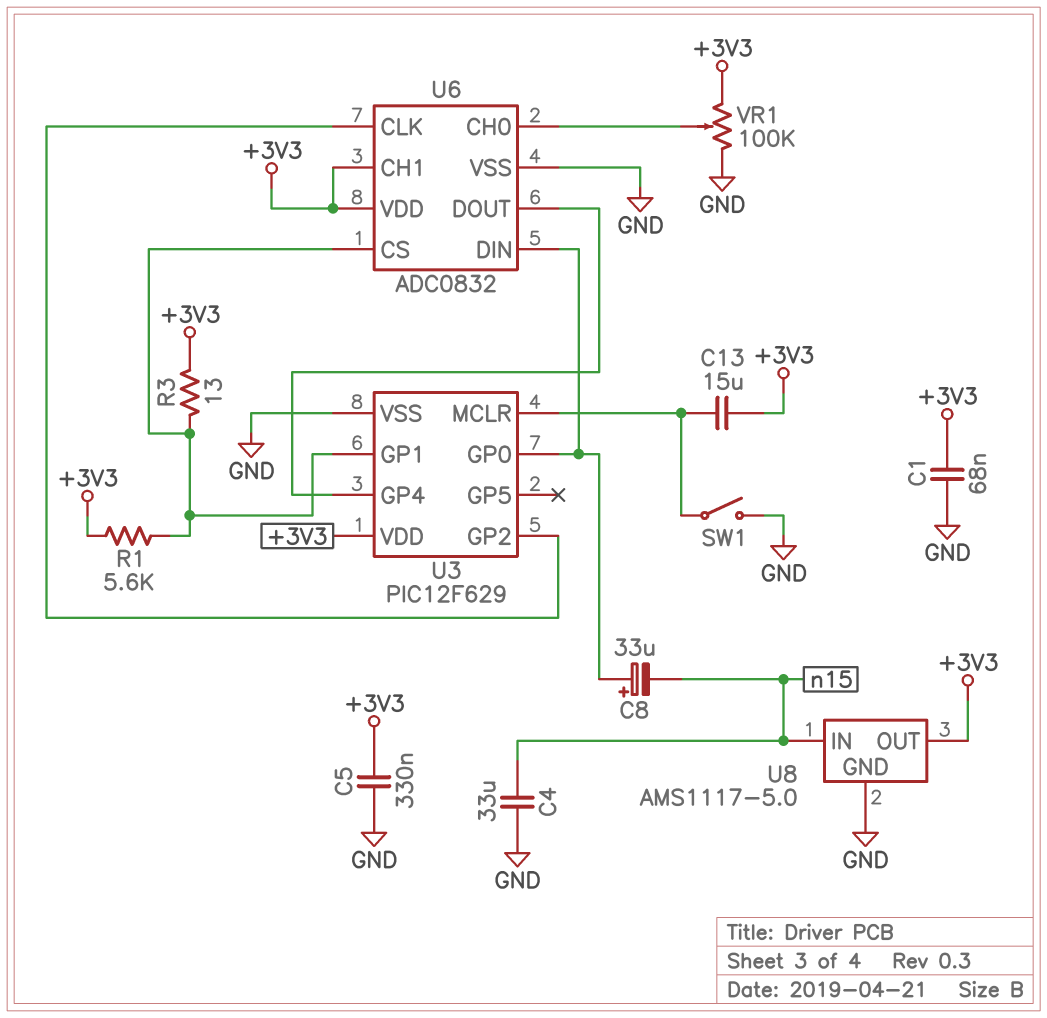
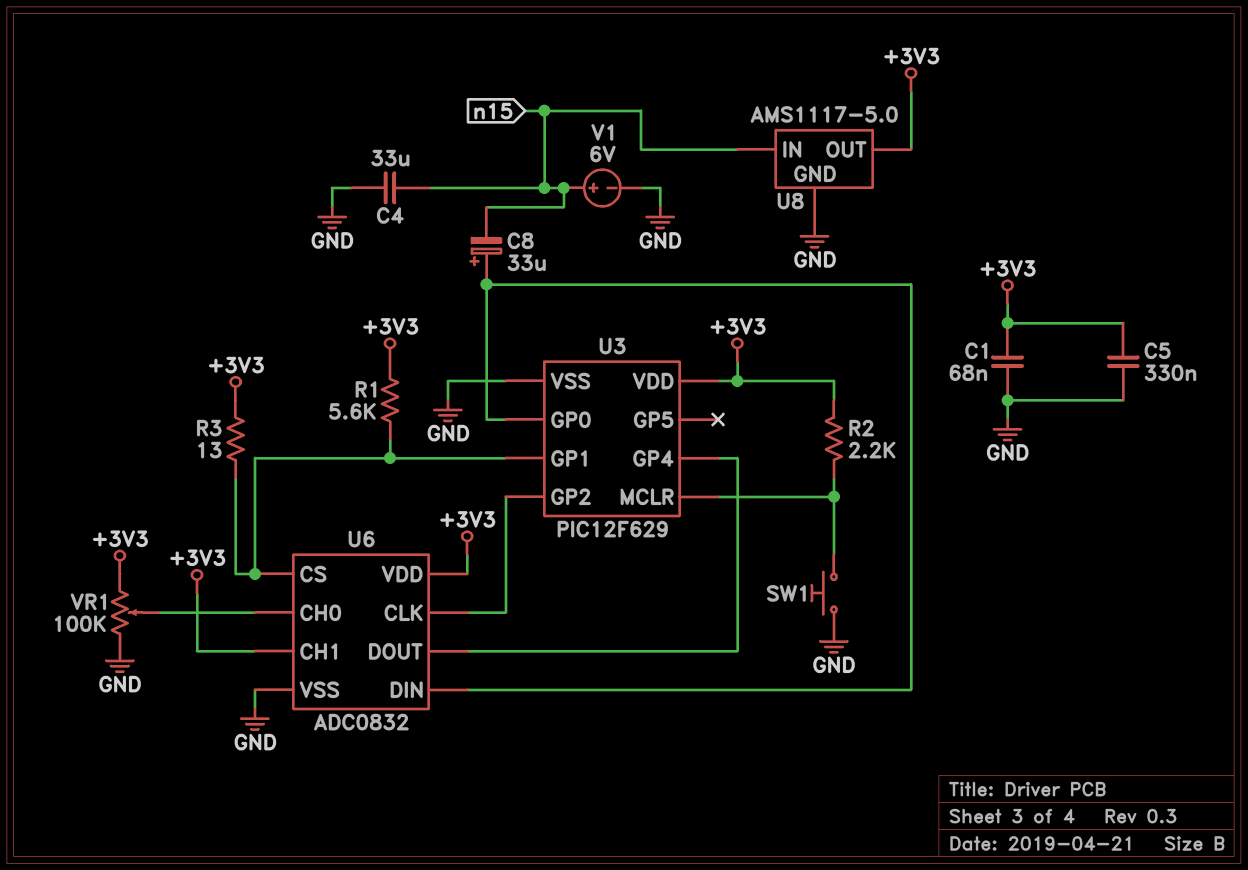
C13: 15uF (+3V3, U3/MCLR) -> none
R2: none -> 2.2k (+3V3, U3/MCLR)
SW1: switch (GND, U3/MCLR) -> button (GND, U3/MCLR)
V1: none -> 6V (plus n15, minus GND)

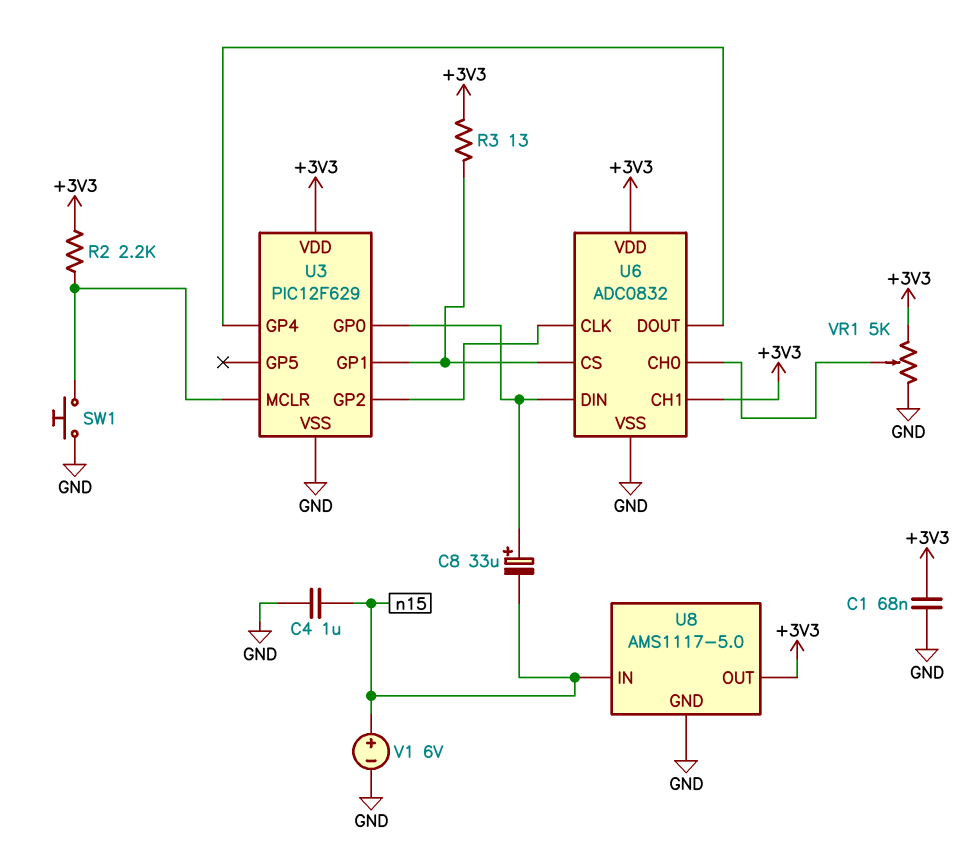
C4: 33uF (GND, n15) -> 1uF (GND, n15)
C5: 330nF (+3V3, GND) -> none
R1: 5.6k (+3V3, U3/GP1) -> none
VR1: 100k (+3V3, GND, wiper U6/CH0) -> 5k (+3V3, GND, wiper U6/CH0)

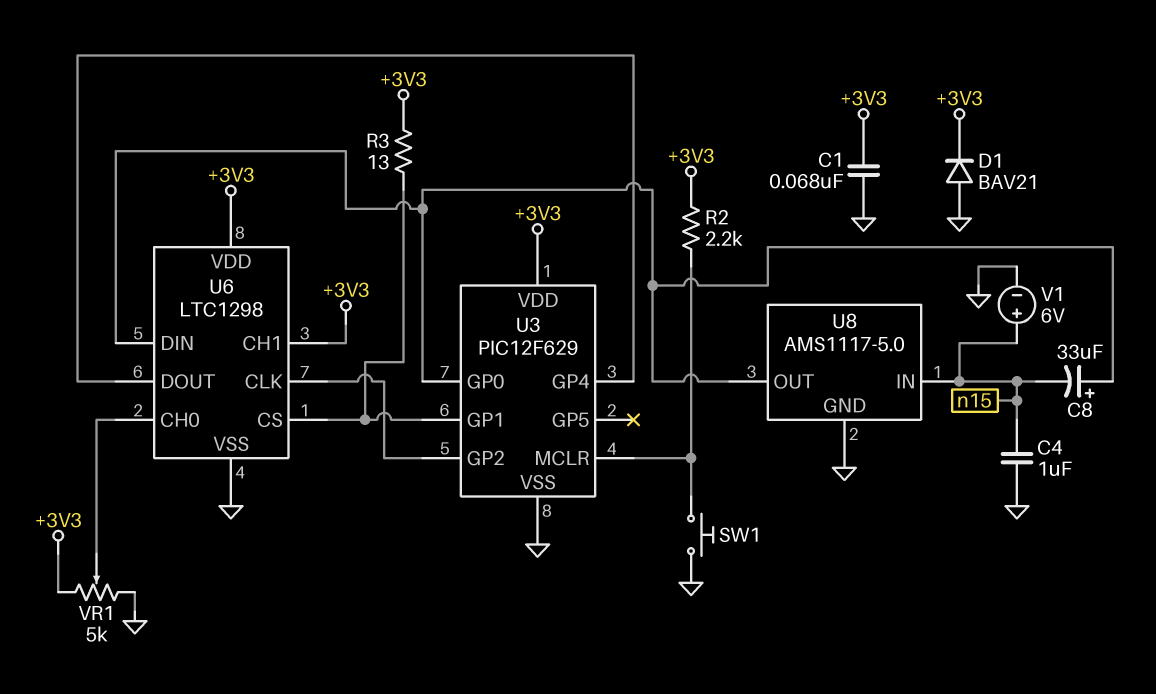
D1: none -> diode BAV21 (A GND, K +3V3)
U6: ADC0832 -> LTC1298
U8 pin OUT: +3V3 -> U3/GP0

